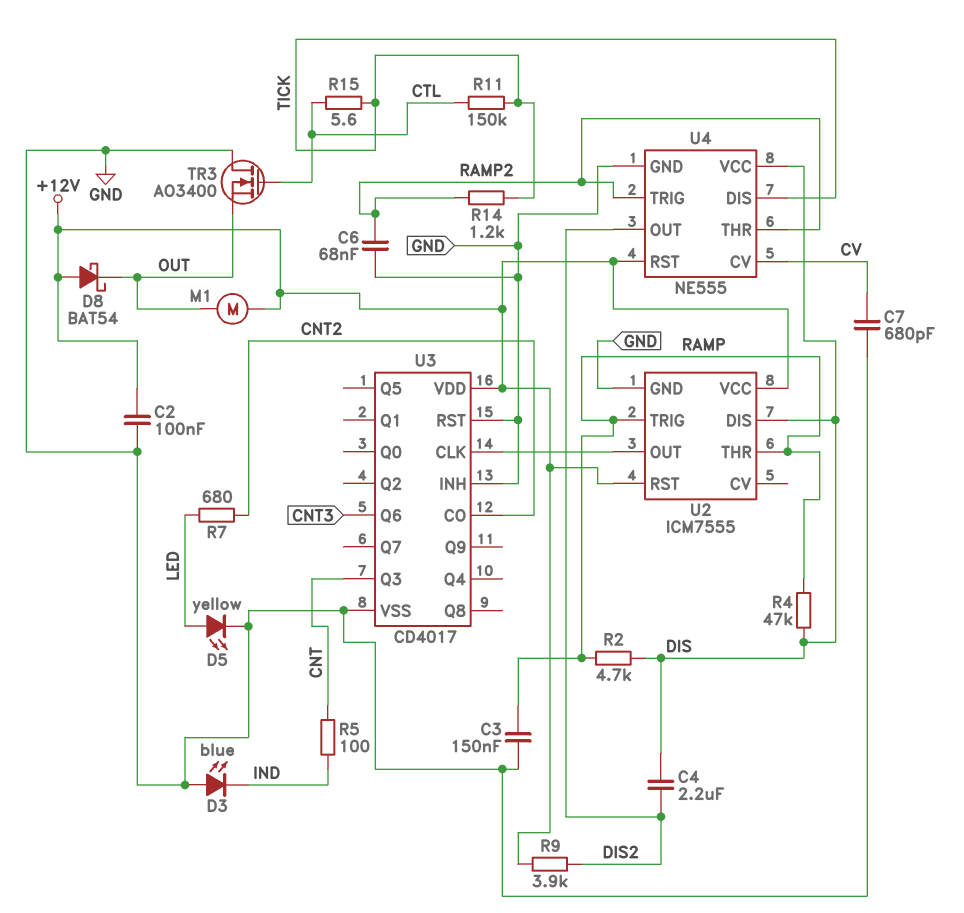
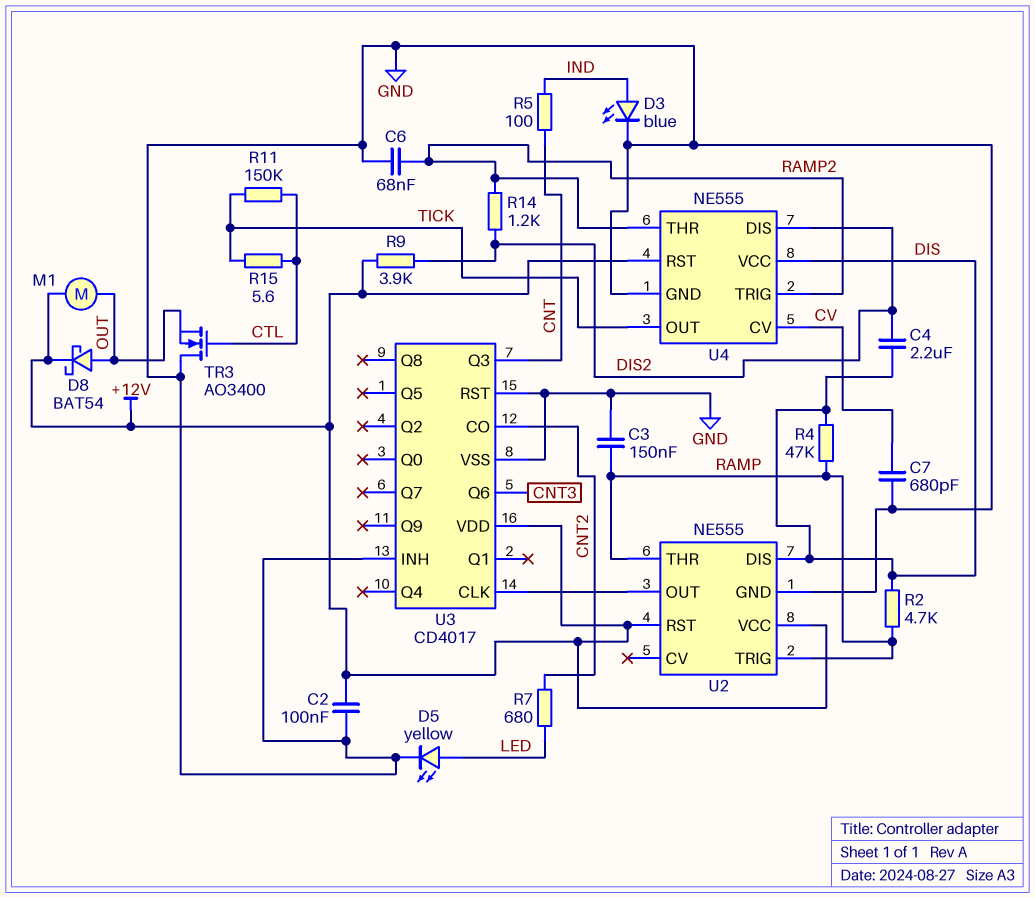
D3: LED blue (A GND, K IND) -> LED blue (A IND, K GND)
D8: schottky BAT54 (A +12V, K OUT) -> schottky BAT54 (A OUT, K +12V)
R14: 1.2k (RAMP2, TICK) -> 1.2k (DIS2, RAMP2)
U2: ICM7555 -> NE555
U4 pin DIS: TICK -> DIS2
U4 pin OUT: DIS2 -> TICK

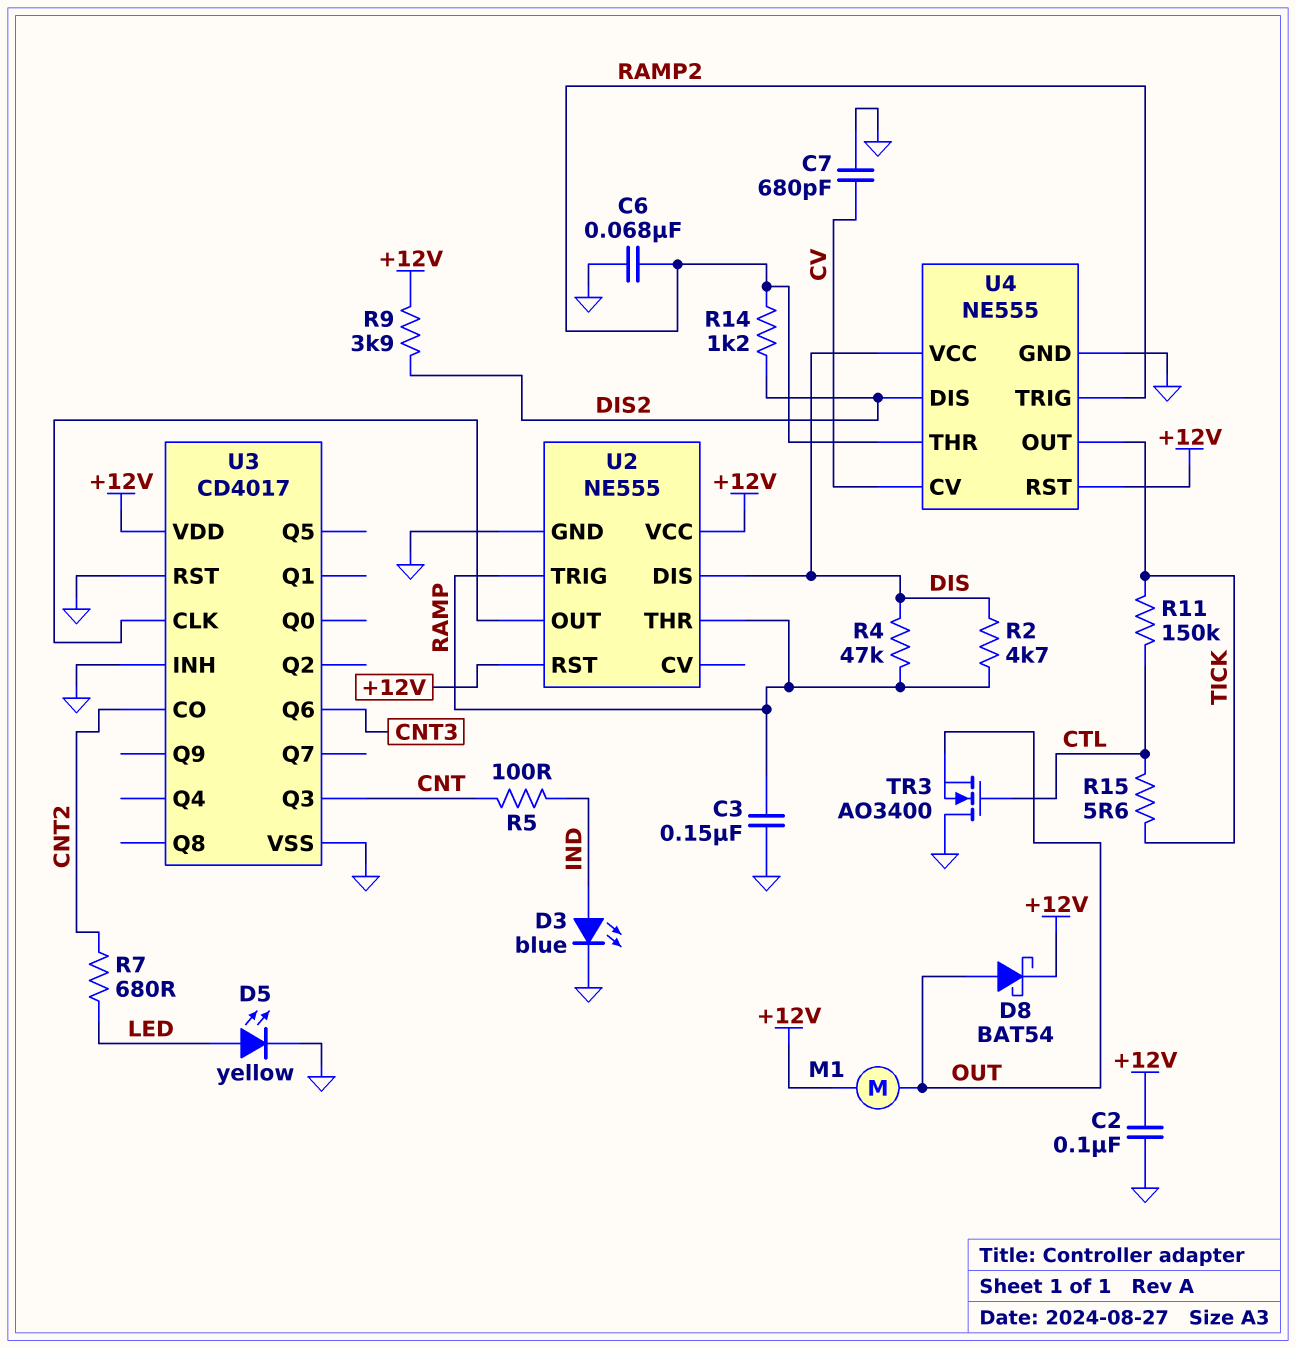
C4: 2.2uF (DIS, DIS2) -> none

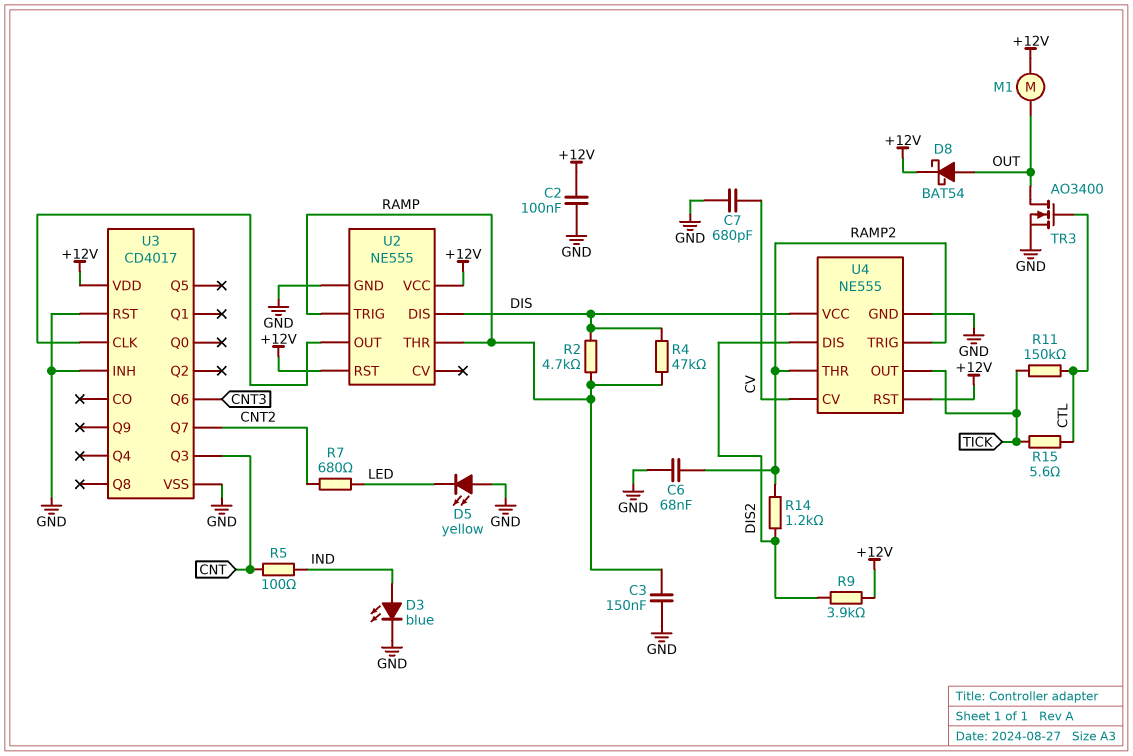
D5: LED yellow (A LED, K GND) -> LED yellow (A GND, K LED)
TR3: NMOS AO3400 (G CTL, D GND, S OUT) -> NMOS AO3400 (G CTL, D OUT, S GND)
U3 pin CO: CNT2 -> none
U3 pin Q7: none -> CNT2

